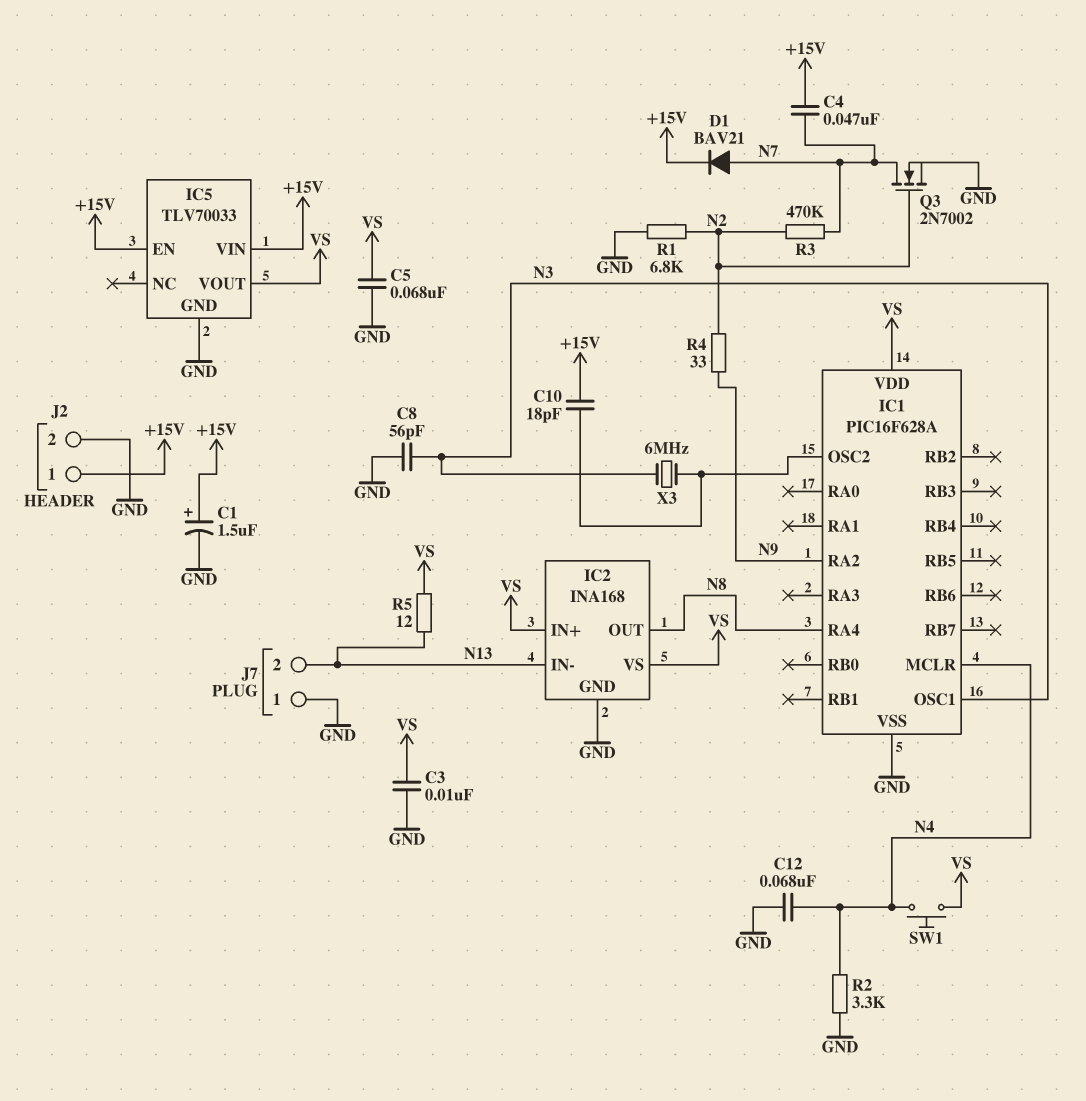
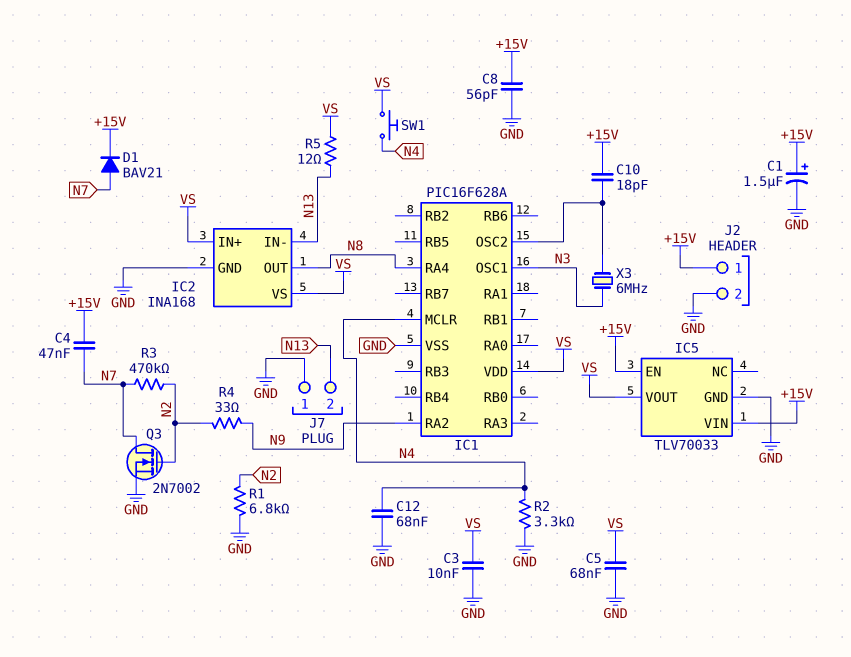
C8: 56pF (GND, N3) -> 56pF (+15V, GND)

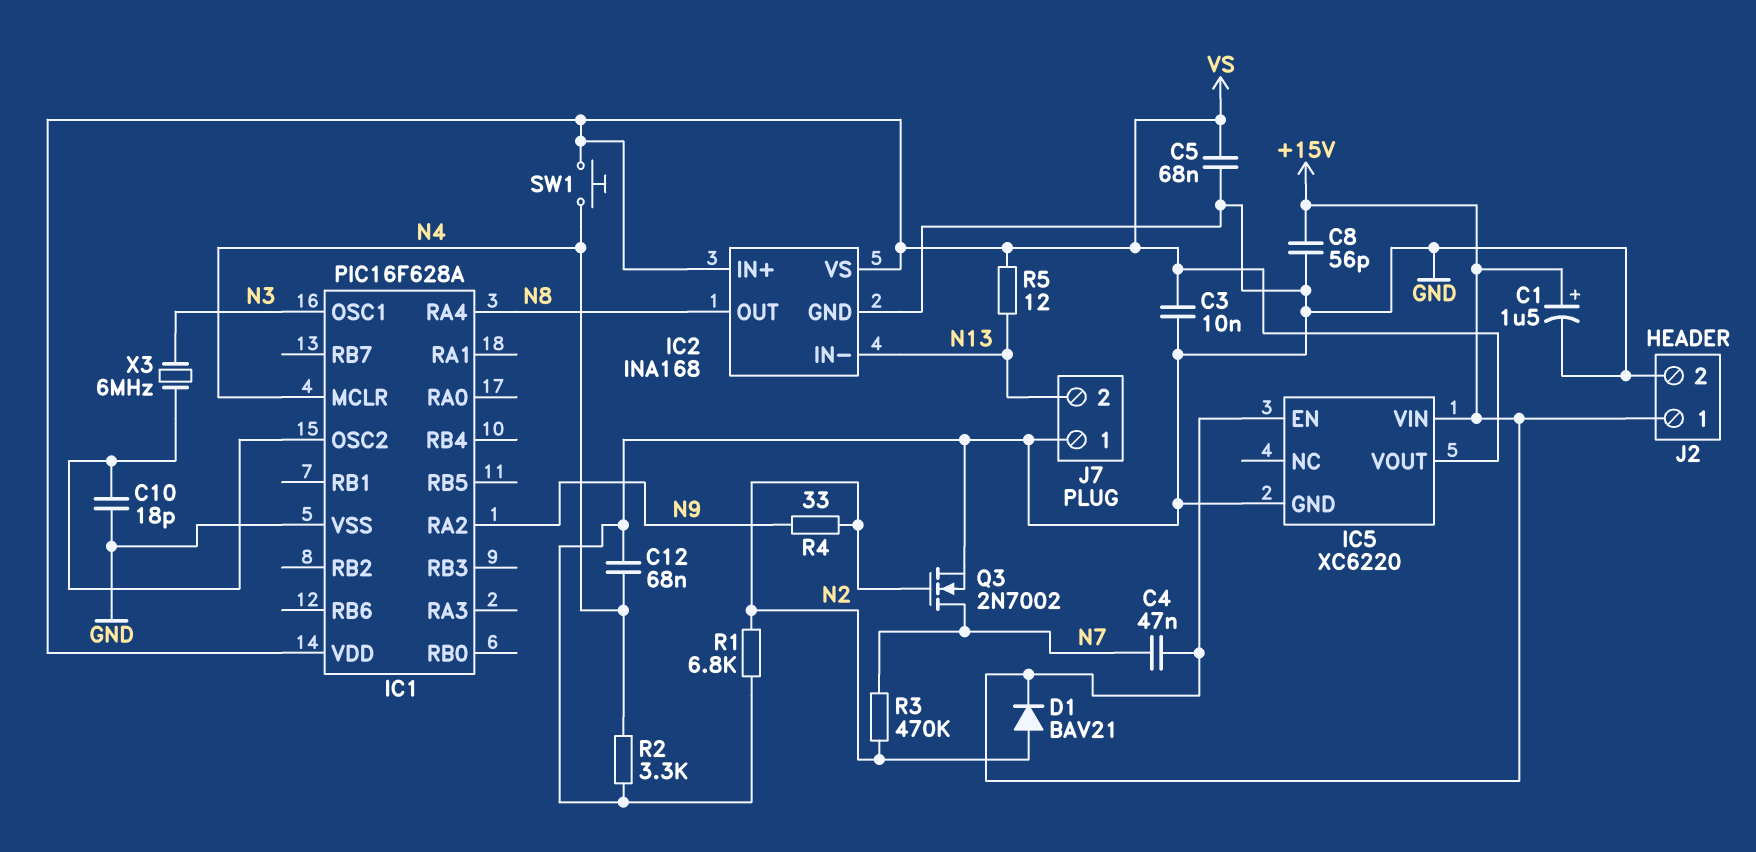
C10: 18pF (+15V, IC1/OSC2) -> 18pF (GND, IC1/OSC2)
D1: diode BAV21 (A N7, K +15V) -> diode BAV21 (A N2, K +15V)
IC5: TLV70033 -> XC6220

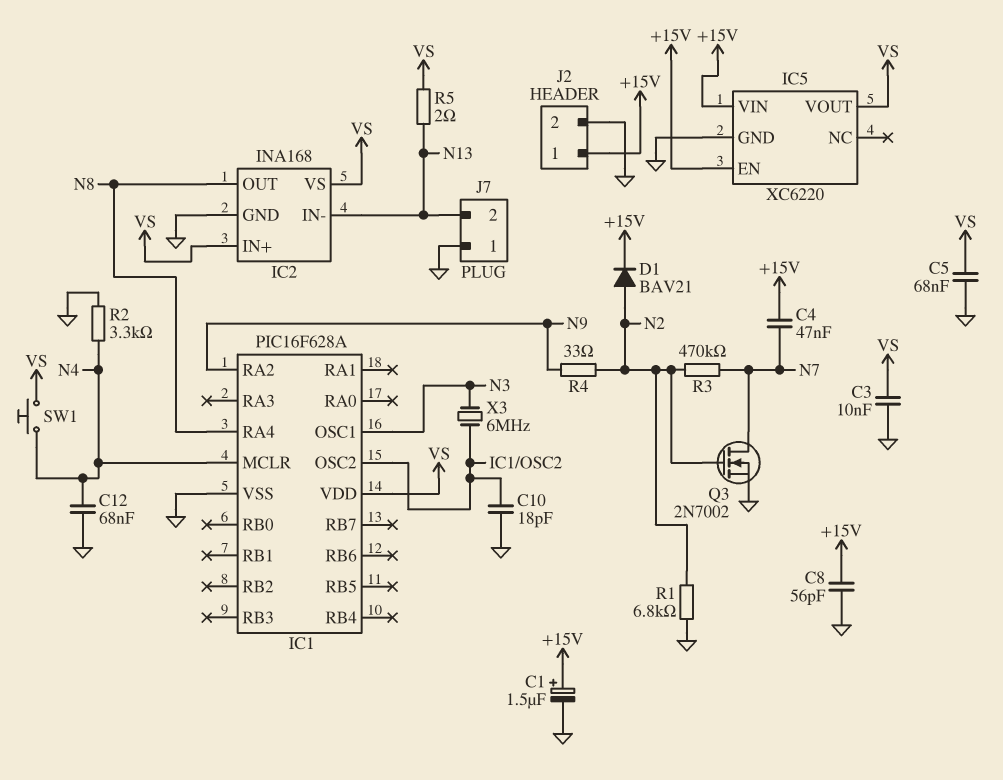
R5: 12 (N13, VS) -> 2 (N13, VS)

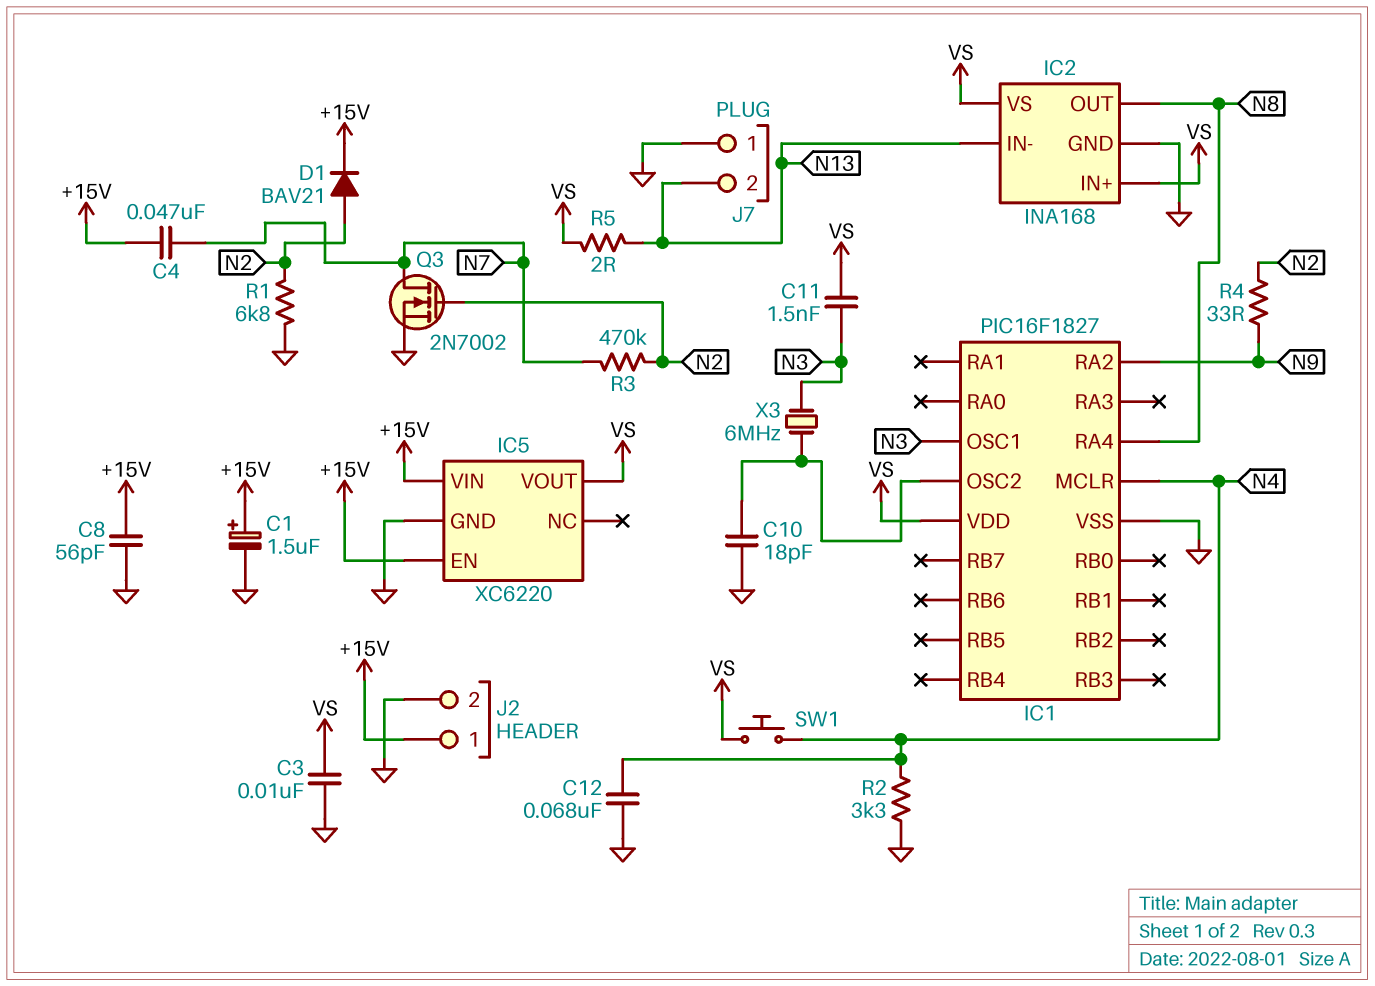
C5: 68nF (GND, VS) -> none
C11: none -> 1.5nF (N3, VS)
IC1: PIC16F628A -> PIC16F1827

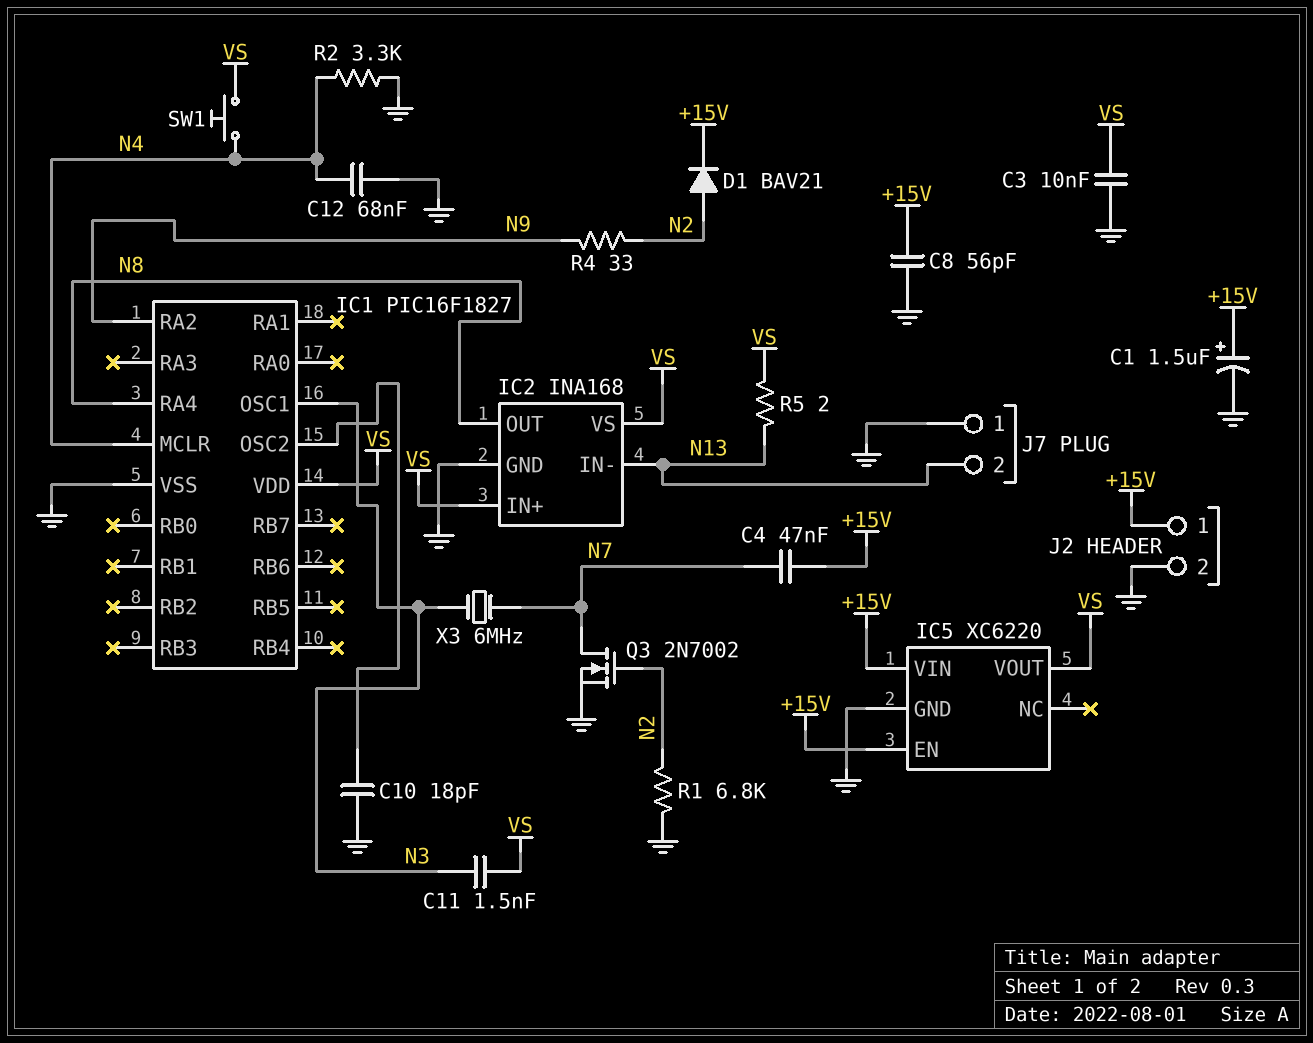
R3: 470k (N2, N7) -> none
X3: 6MHz (IC1/OSC2, N3) -> 6MHz (N3, N7)

